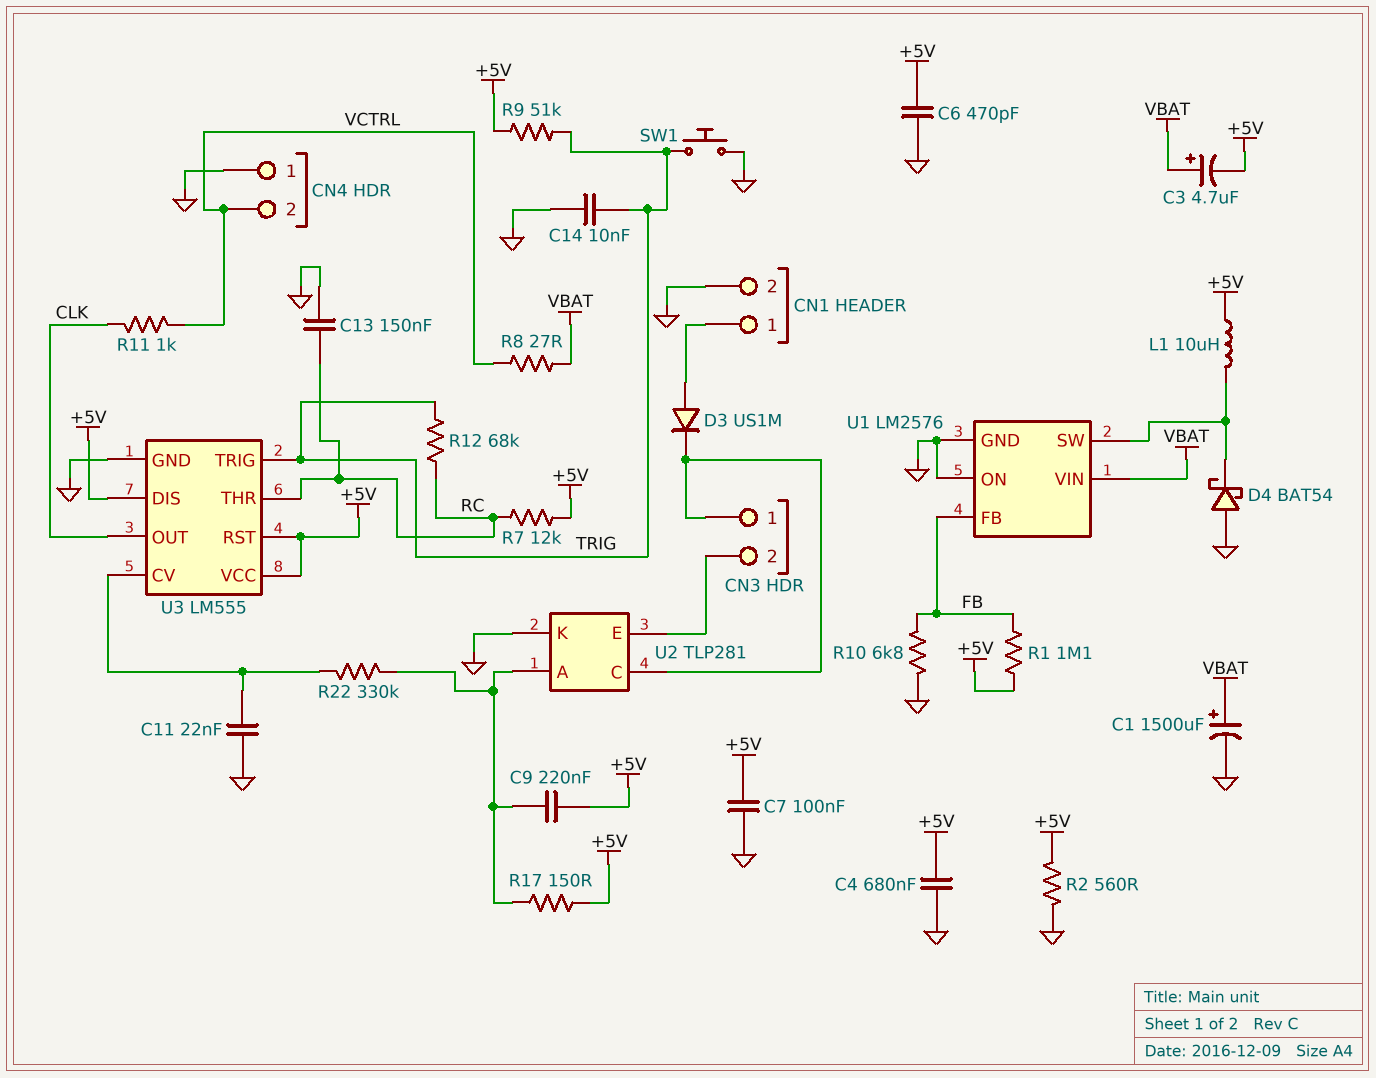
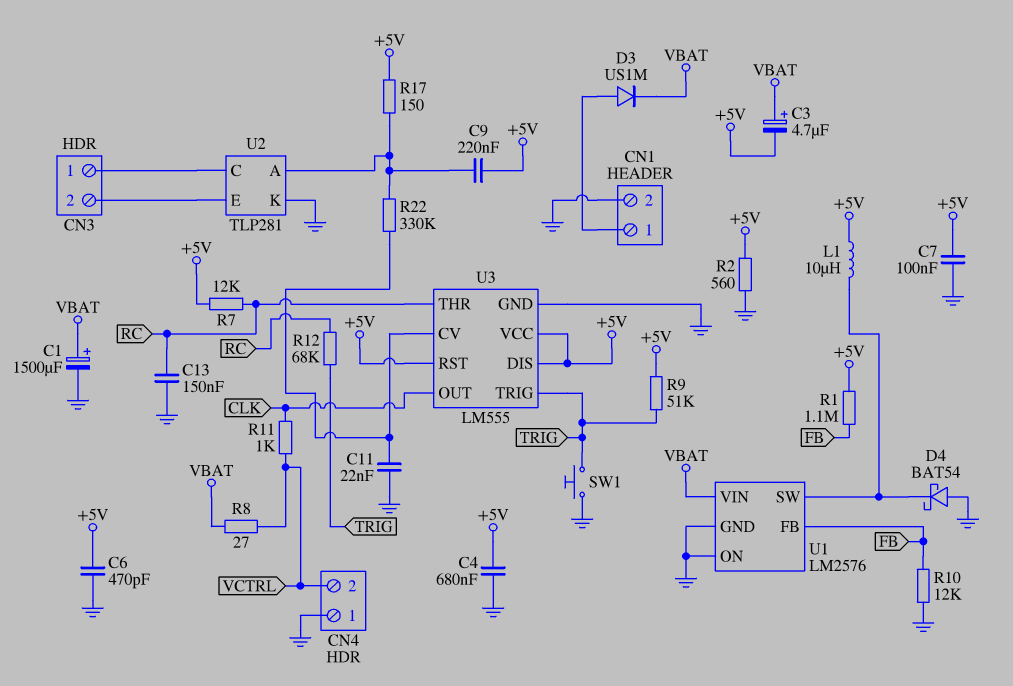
C14: 10nF (GND, TRIG) -> none
D3: diode US1M (A CN1/1, K CN3/1) -> diode US1M (A CN1/1, K VBAT)
R10: 6.8k (FB, GND) -> 12k (FB, GND)

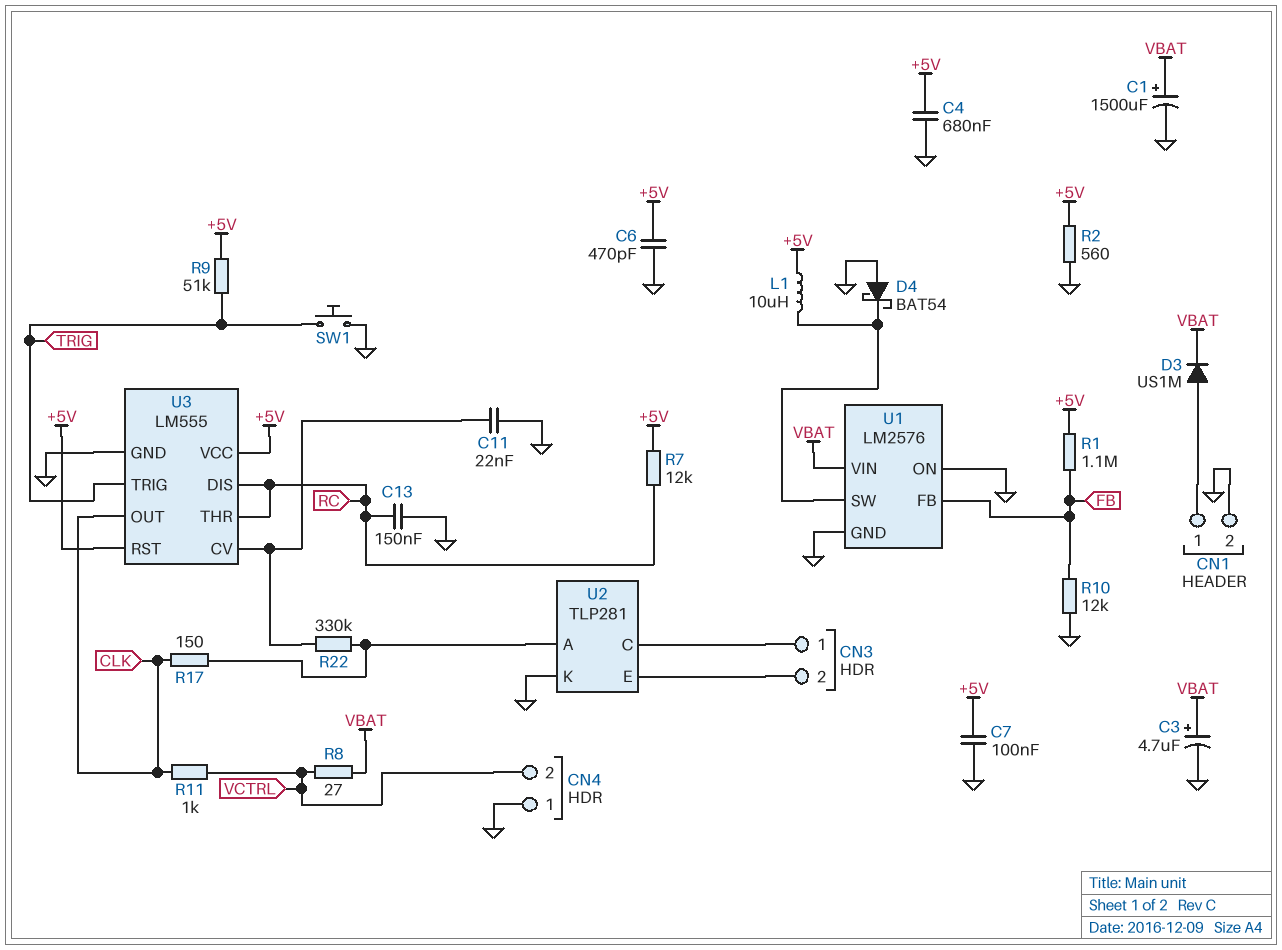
C3: 4.7uF (plus VBAT, minus +5V) -> 4.7uF (plus VBAT, minus GND)
C9: 220nF (+5V, U2/A) -> none
R12: 68k (RC, TRIG) -> none
R17: 150 (+5V, U2/A) -> 150 (CLK, U2/A)
U3 pin DIS: +5V -> RC

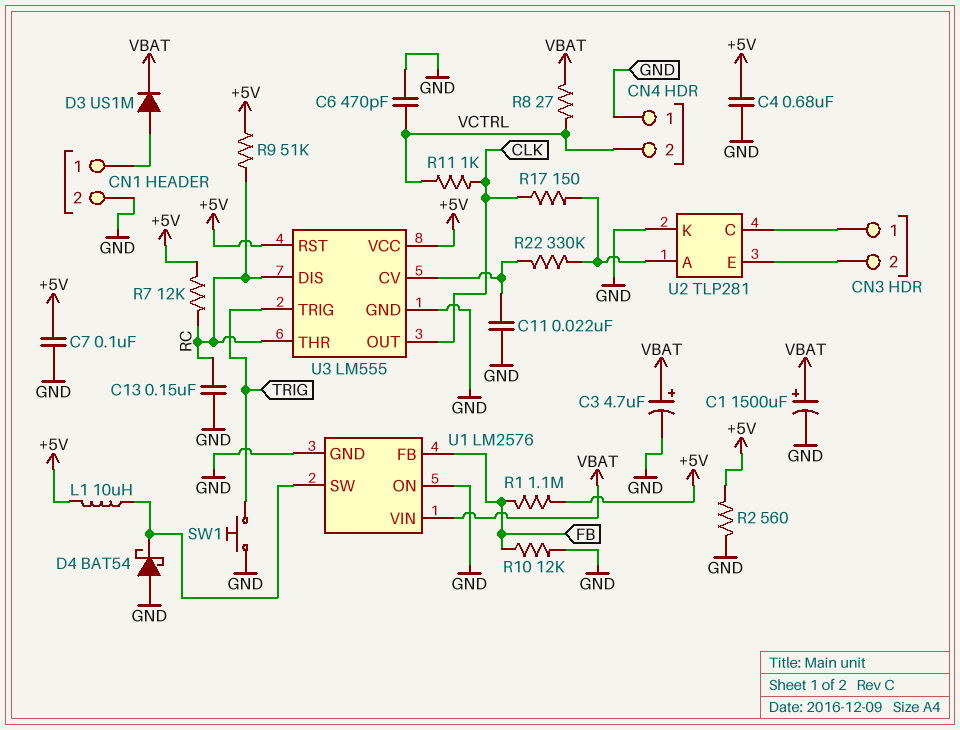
C6: 470pF (+5V, GND) -> 470pF (GND, VCTRL)
R9: 51k (+5V, TRIG) -> 51k (+5V, RC)

